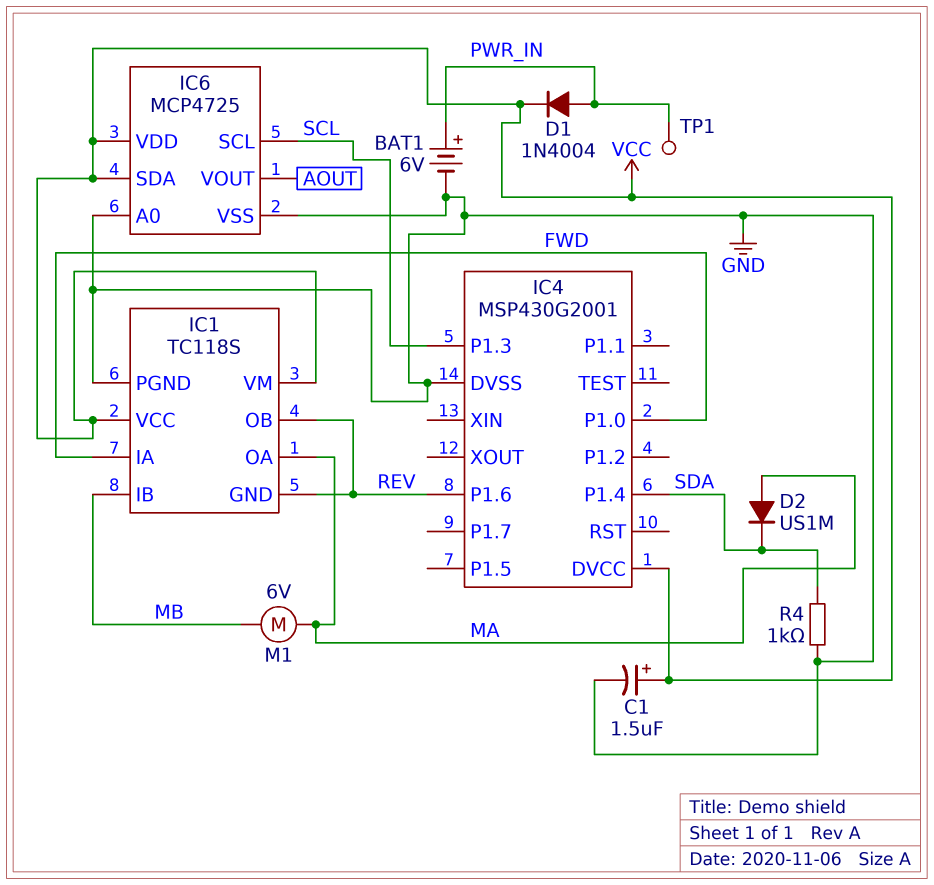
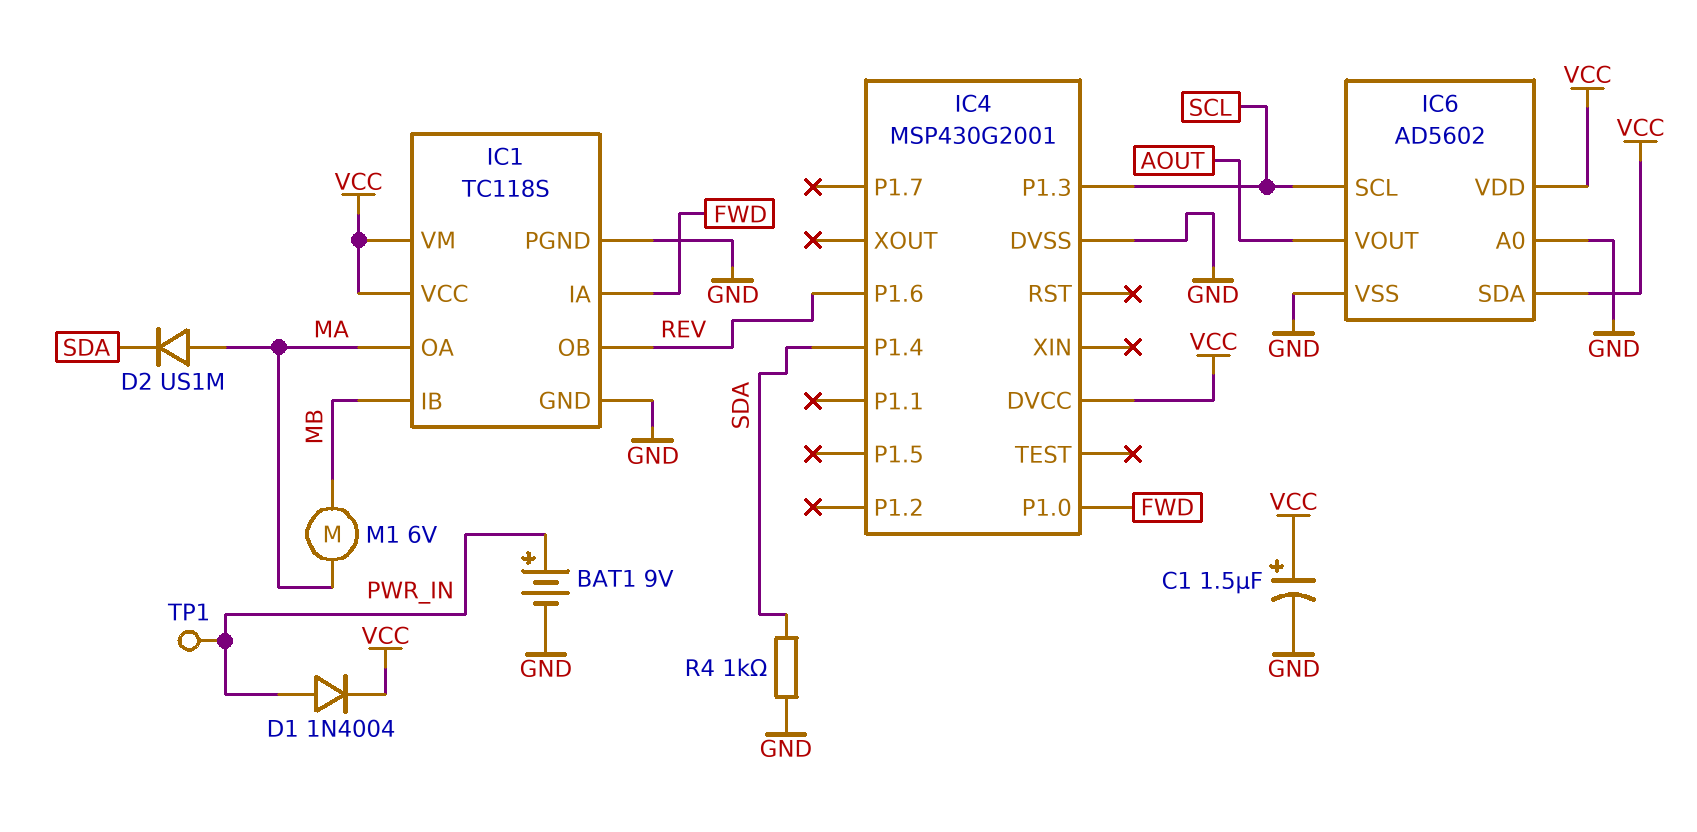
BAT1: 6V (plus PWR_IN, minus GND) -> 9V (plus PWR_IN, minus GND)
IC1 pin GND: REV -> GND
IC6: MCP4725 -> AD5602

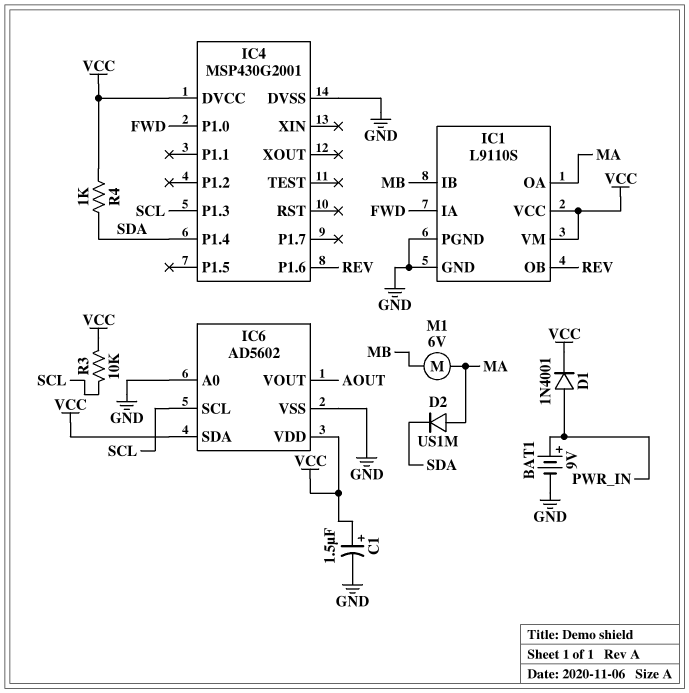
D1: diode 1N4004 (A PWR_IN, K VCC) -> diode 1N4001 (A PWR_IN, K VCC)
IC1: TC118S -> L9110S
R3: none -> 10k (SCL, VCC)
R4: 1k (GND, SDA) -> 1k (SDA, VCC)
TP1: test point (PWR_IN) -> none

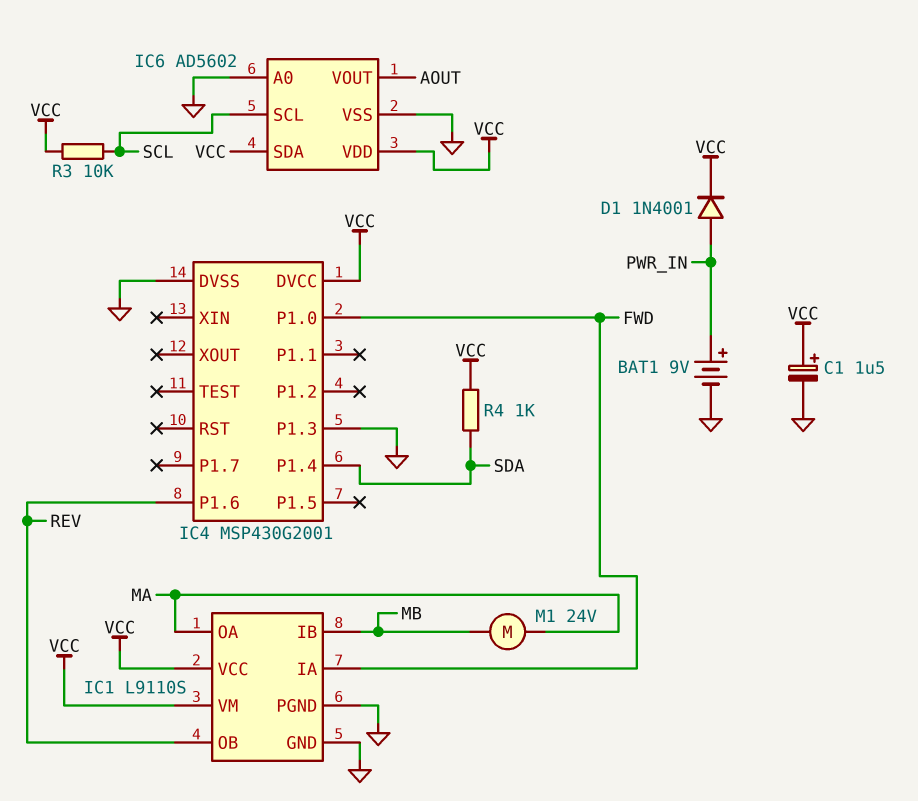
D2: diode US1M (A MA, K SDA) -> none
IC4 pin P1.3: SCL -> GND
M1: motor 6V (MA, MB) -> motor 24V (MA, MB)

